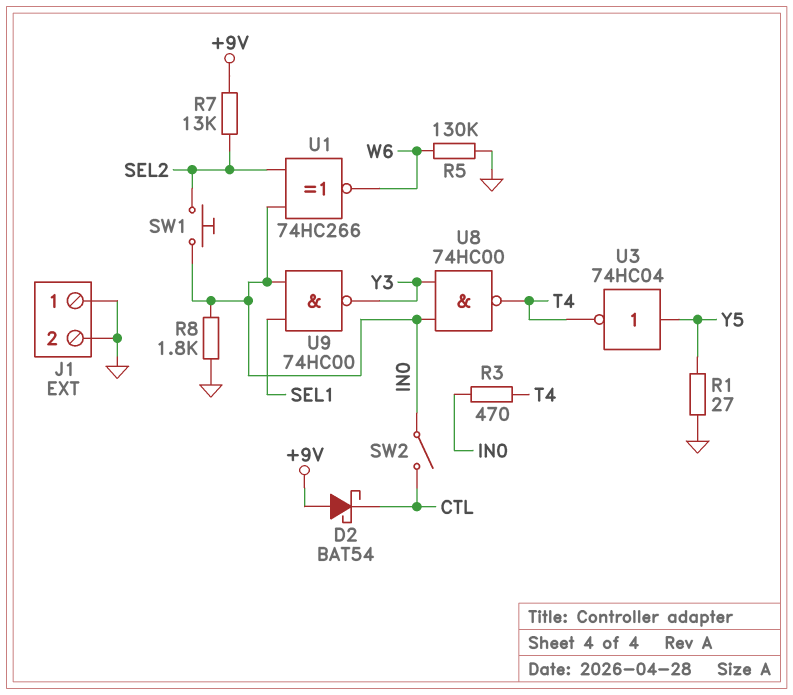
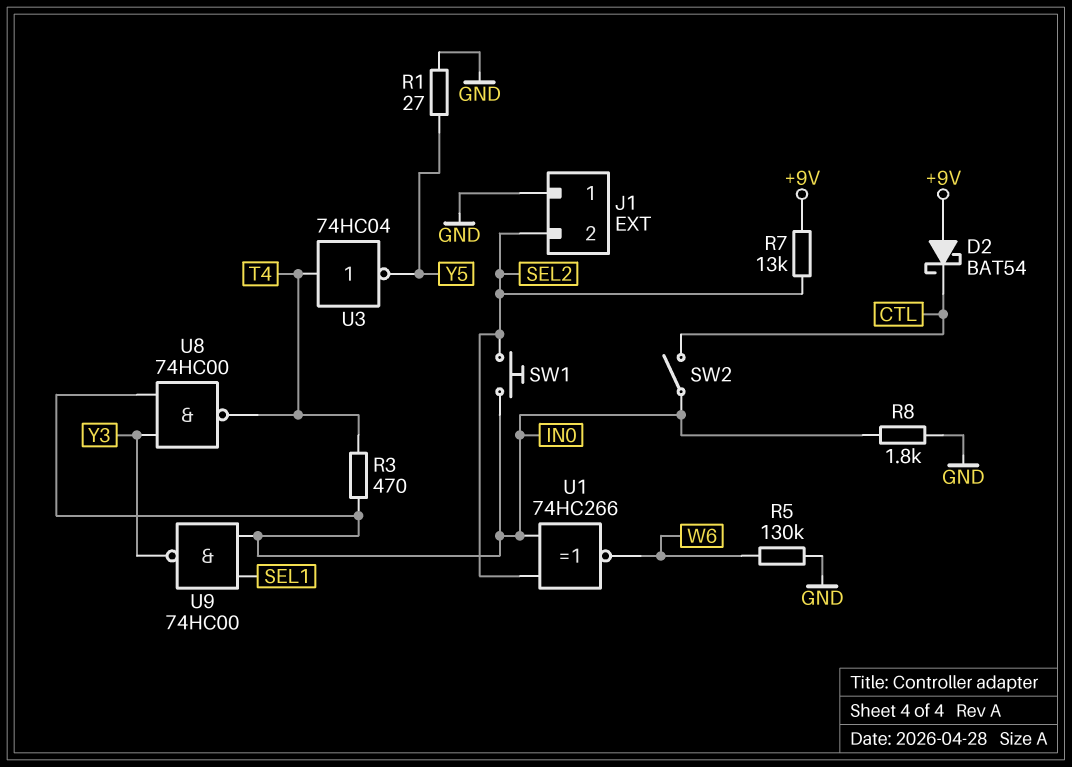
J1 pin 2: GND -> SEL2
U3: NOT 74HC04 (in Y5, out T4) -> NOT 74HC04 (in T4, out Y5)

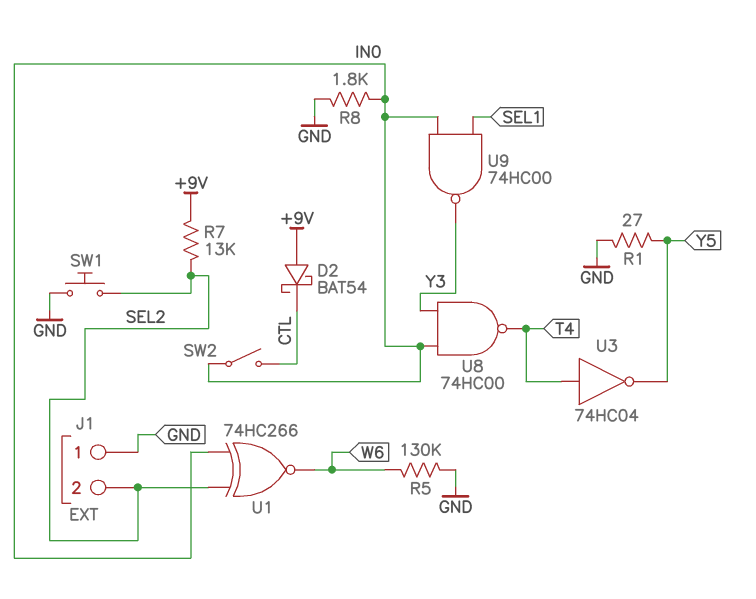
R3: 470 (IN0, T4) -> none
SW1: button (IN0, SEL2) -> button (GND, SEL2)

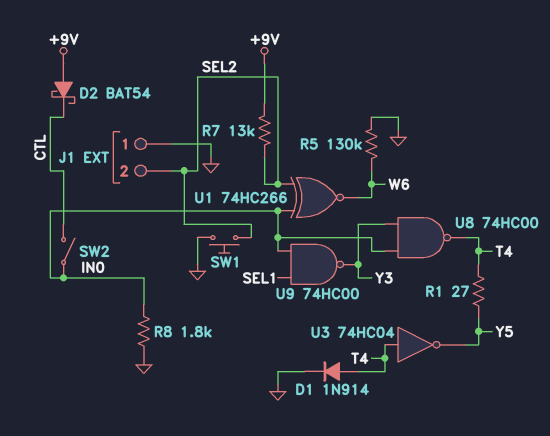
D1: none -> diode 1N914 (A T4, K GND)
R1: 27 (GND, Y5) -> 27 (T4, Y5)

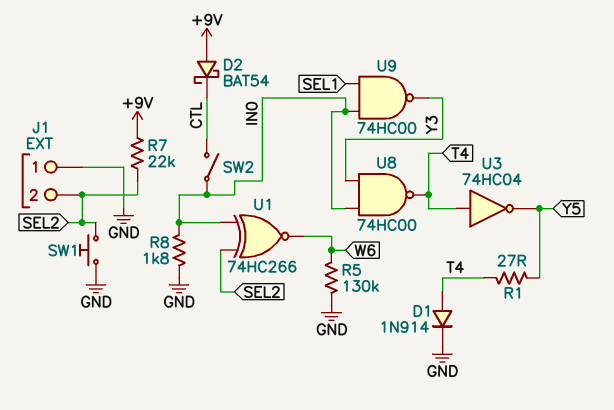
R7: 13k (+9V, SEL2) -> 22k (+9V, SEL2)

